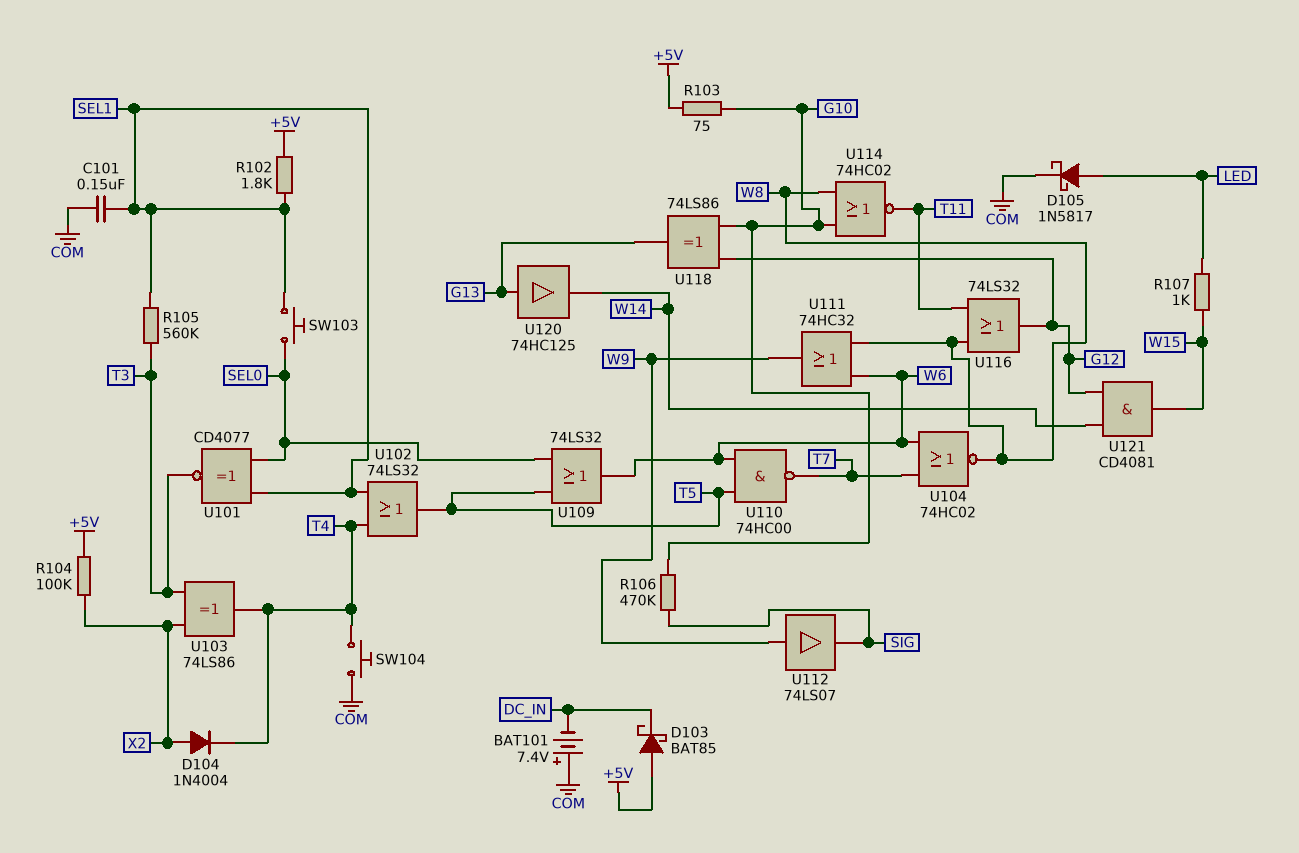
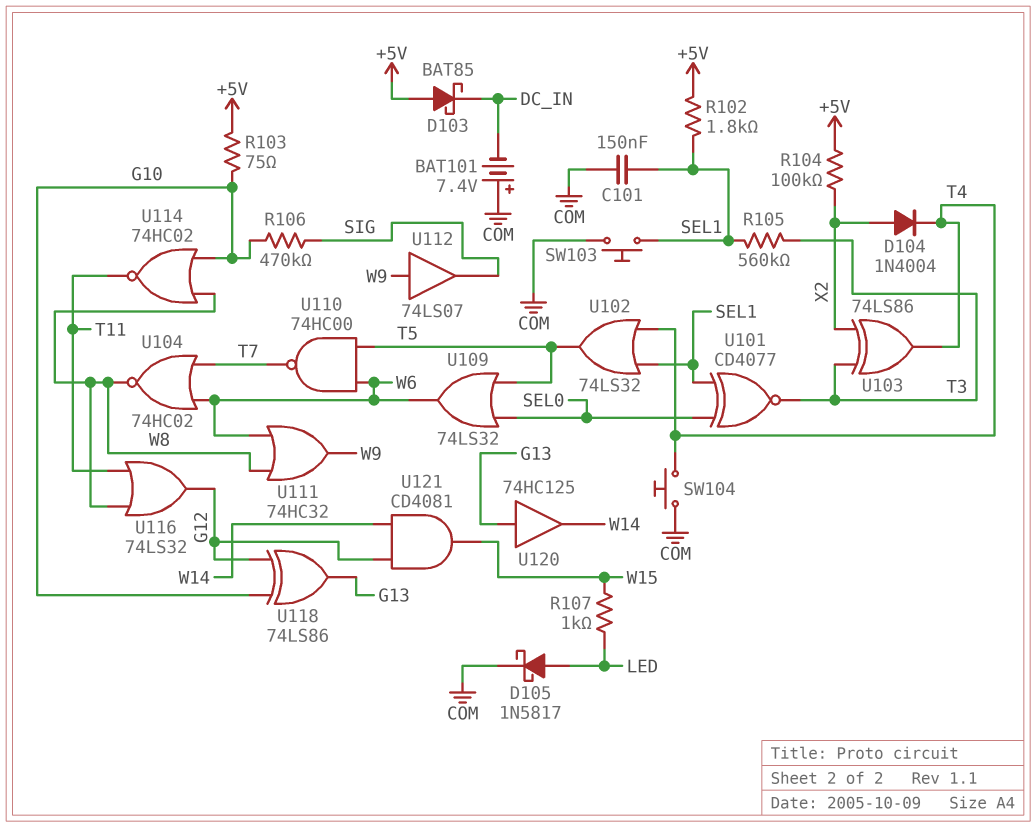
SW103: button (SEL0, SEL1) -> button (COM, SEL1)

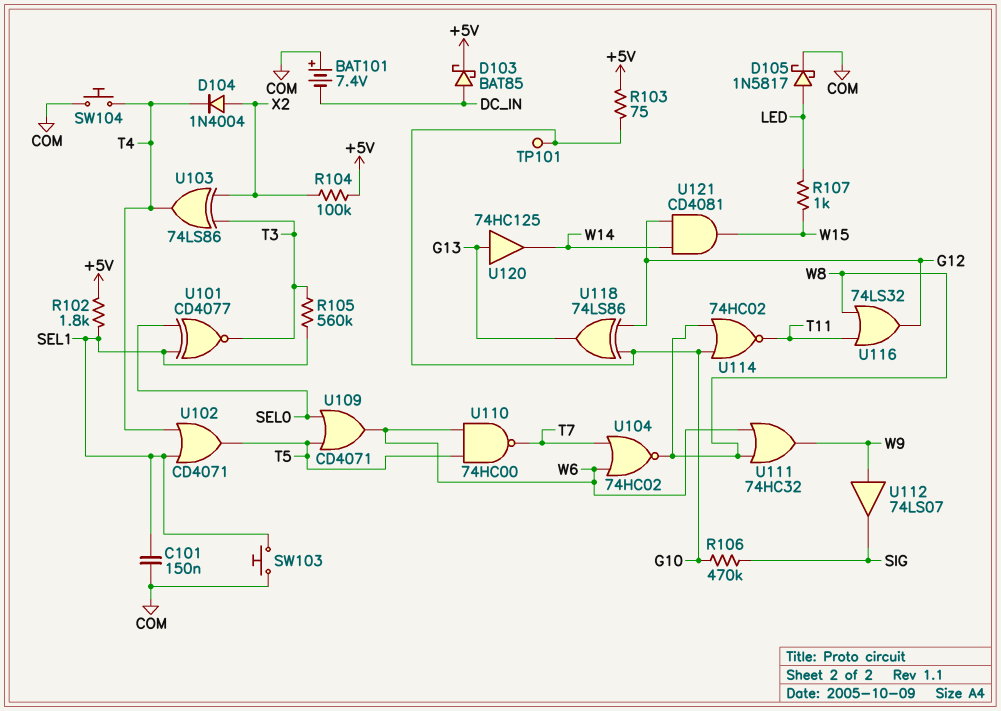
D103: schottky BAT85 (A +5V, K DC_IN) -> schottky BAT85 (A DC_IN, K +5V)
TP101: none -> test point (G10)
U102: OR 74LS32 (in SEL1, in T4, out T5) -> OR CD4071 (in SEL1, in T4, out T5)
U109: OR 74LS32 (in SEL0, in T5, out W6) -> OR CD4071 (in SEL0, in T5, out W6)

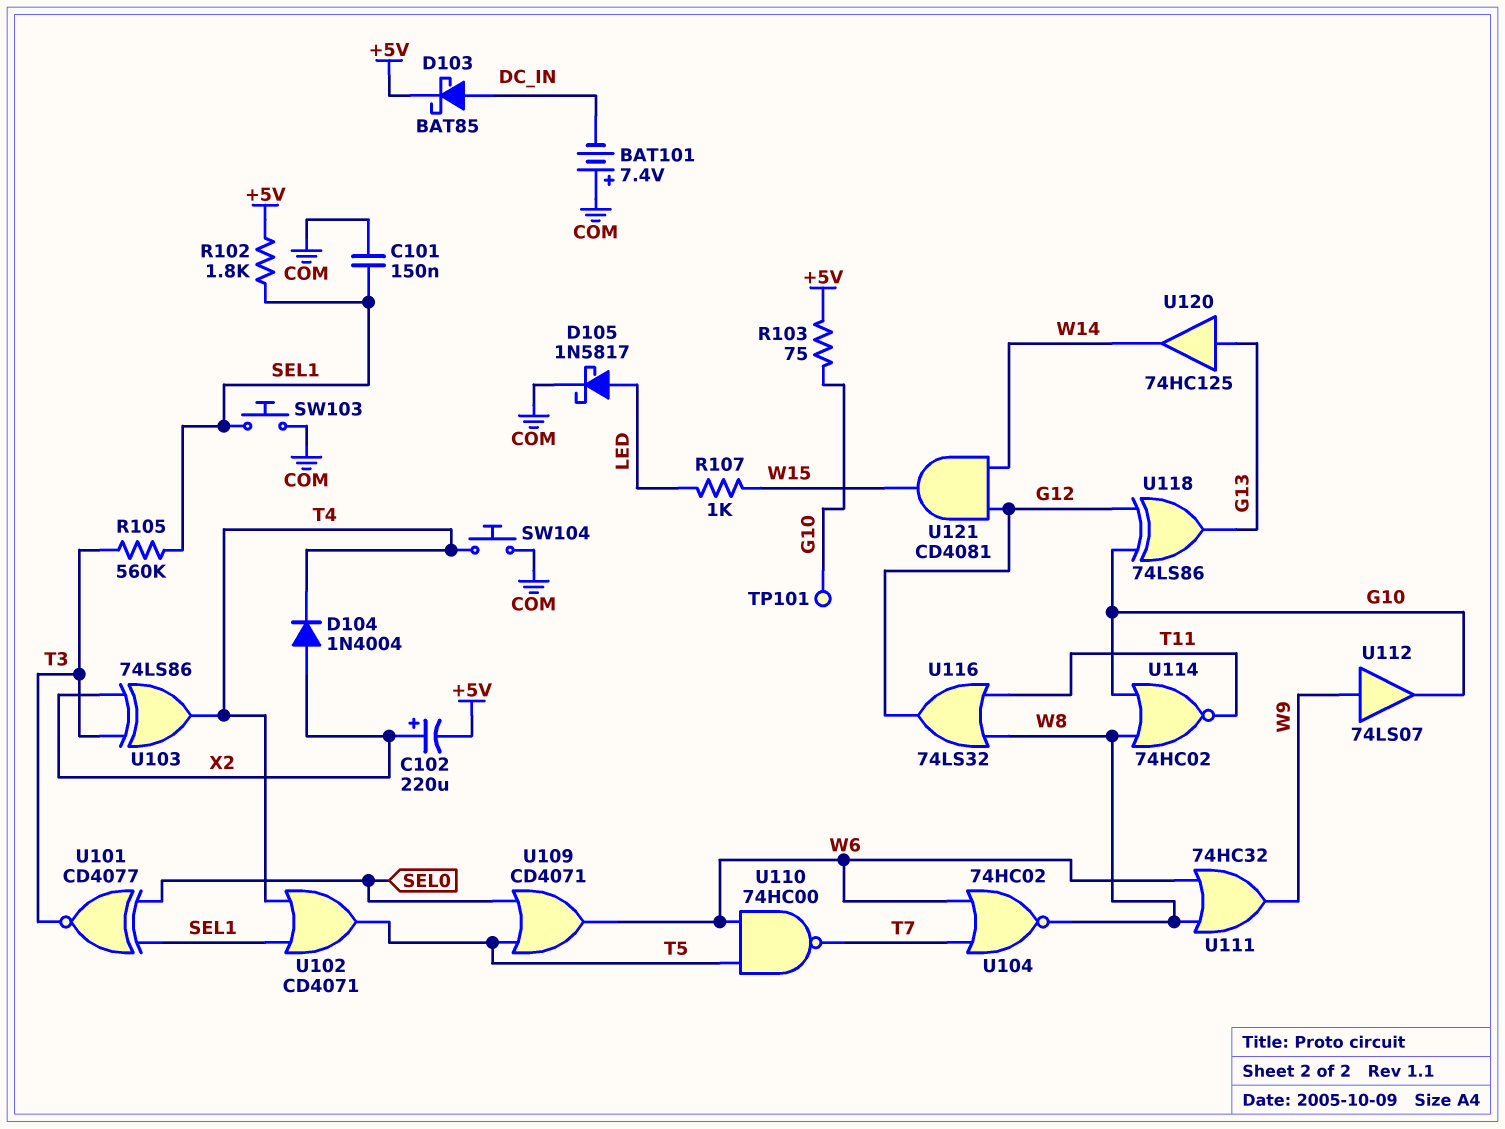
C102: none -> 220uF (plus X2, minus +5V)
R104: 100k (+5V, X2) -> none
R106: 470k (G10, SIG) -> none
U112: buffer 74LS07 (in W9, out SIG) -> buffer 74LS07 (in W9, out G10)

